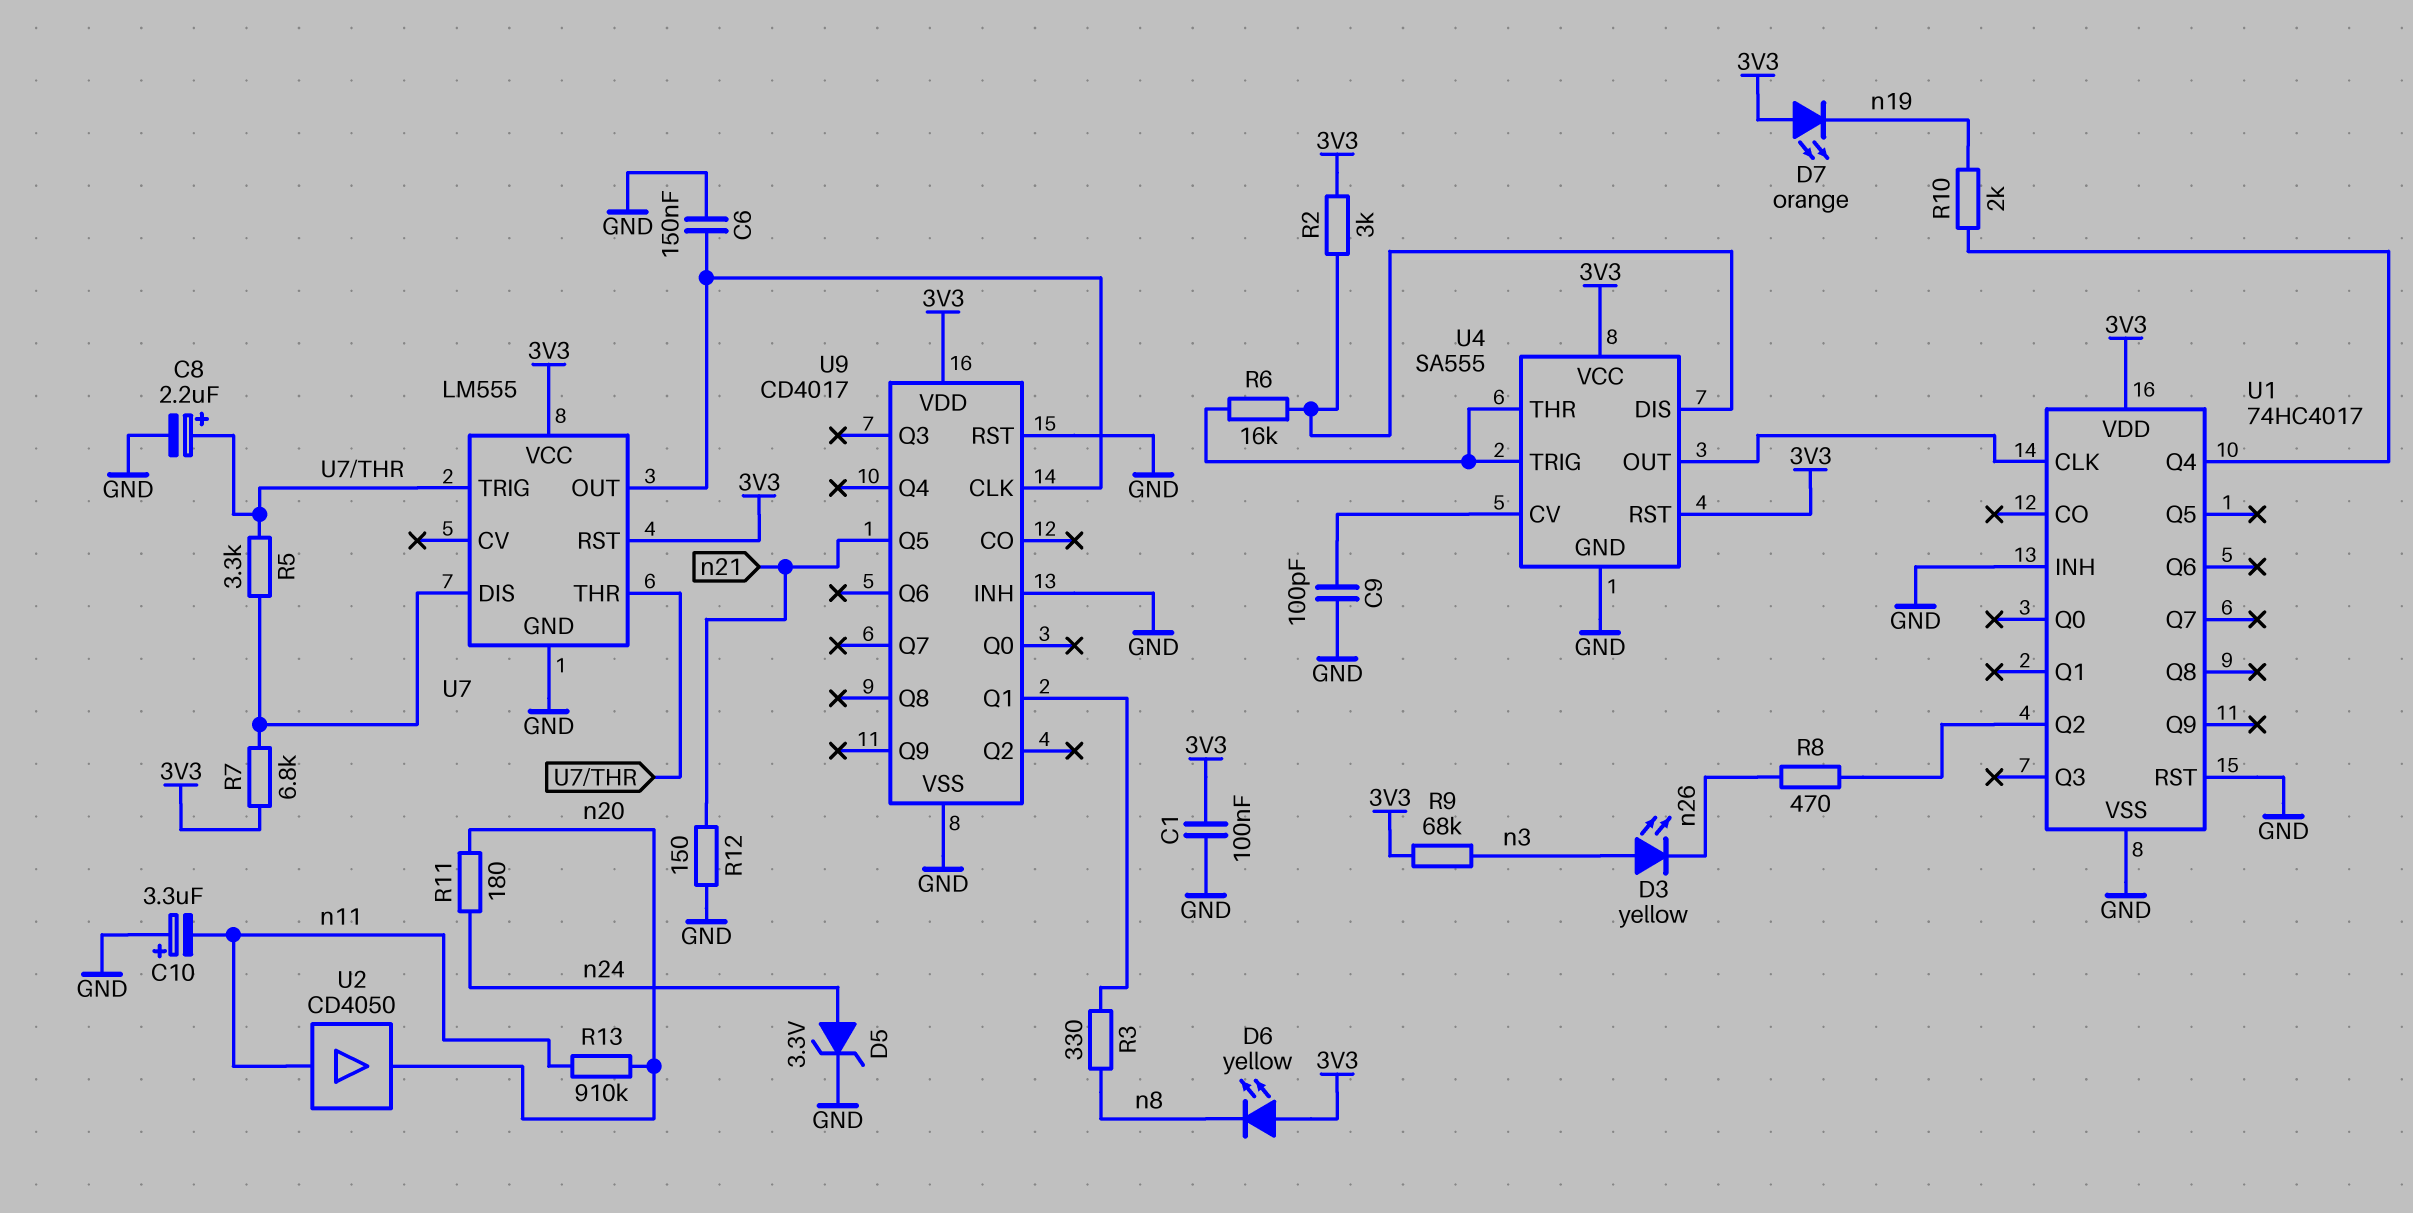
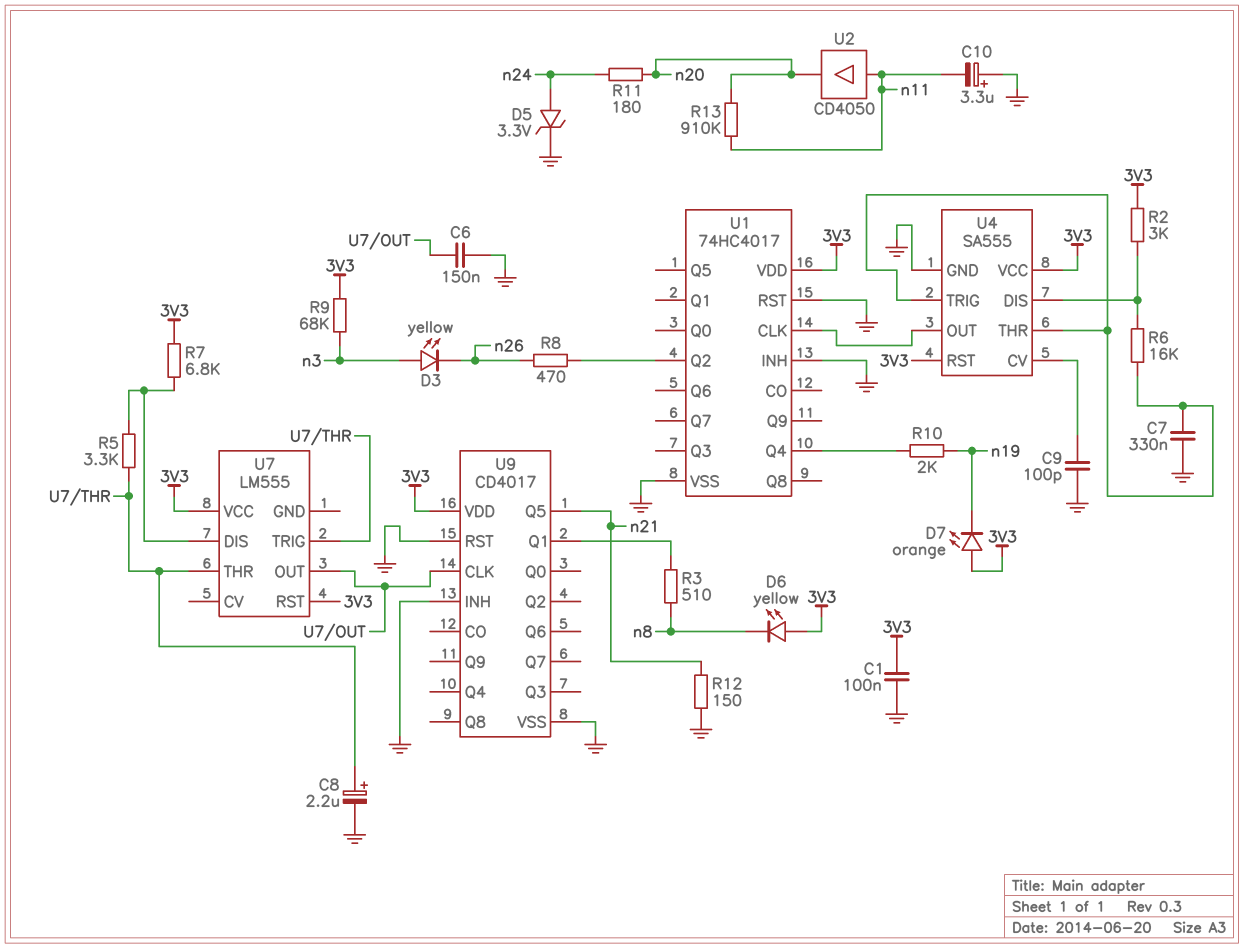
C7: none -> 330nF (GND, U4/THR)
R3: 330 (U9/Q1, n8) -> 510 (U9/Q1, n8)
U7 pin GND: GND -> none

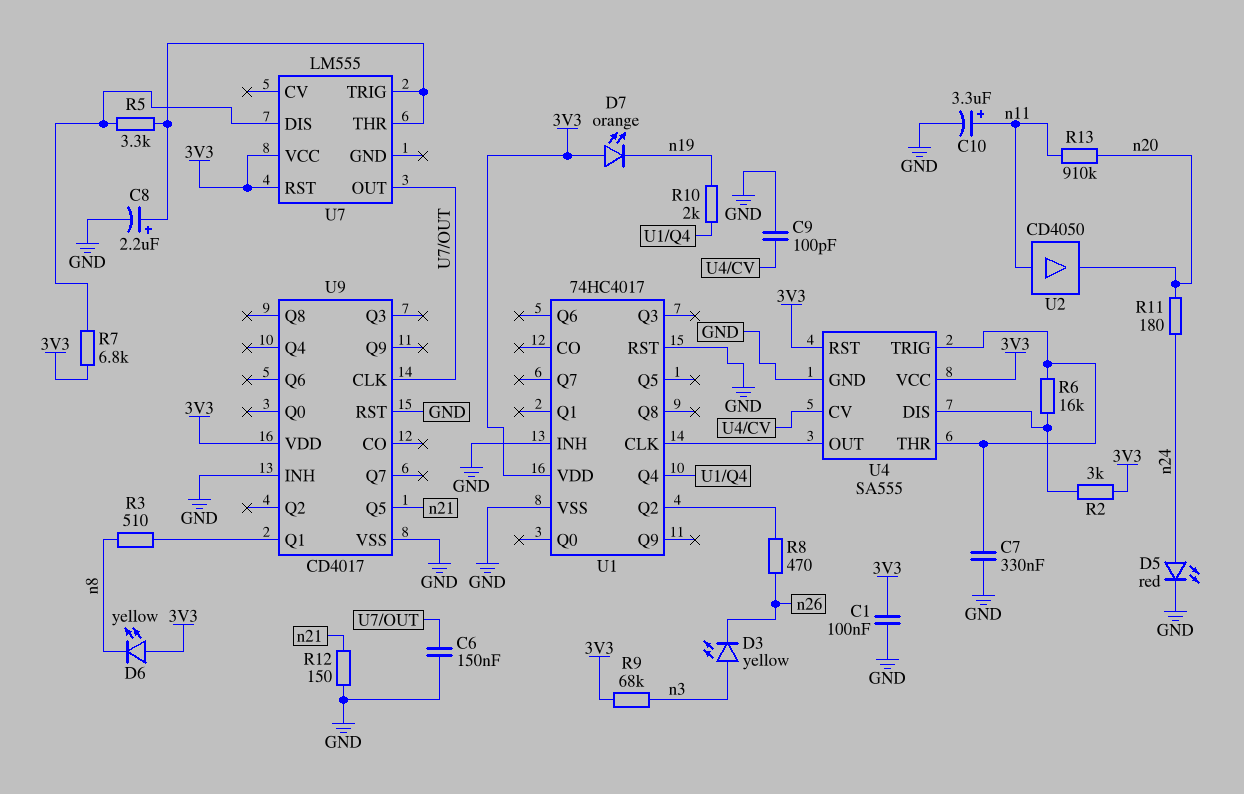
C10: 3.3uF (plus GND, minus n11) -> 3.3uF (plus n11, minus GND)
D5: zener 3.3V (A n24, K GND) -> LED red (A n24, K GND)

